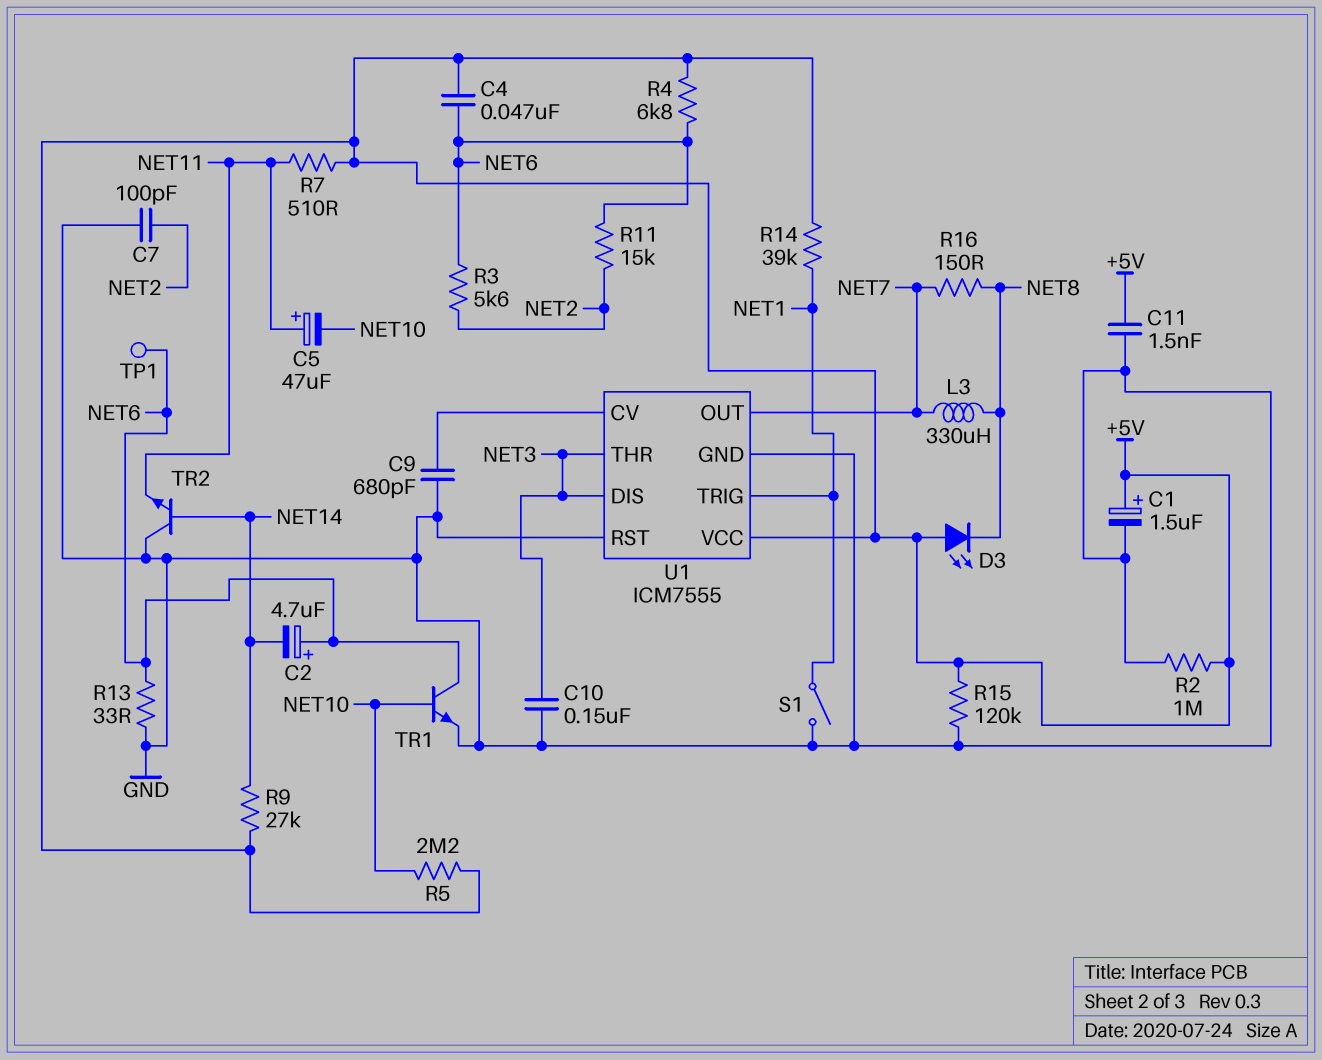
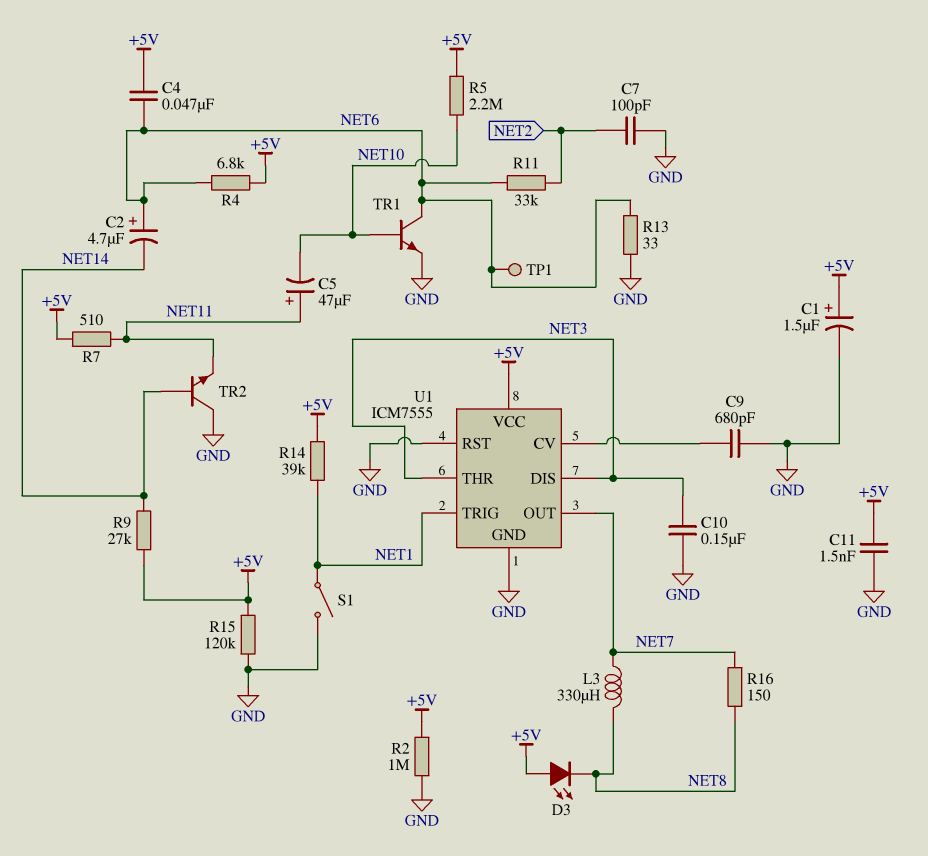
R3: 5.6k (NET2, NET6) -> none
R11: 15k (NET2, NET6) -> 33k (NET2, NET6)

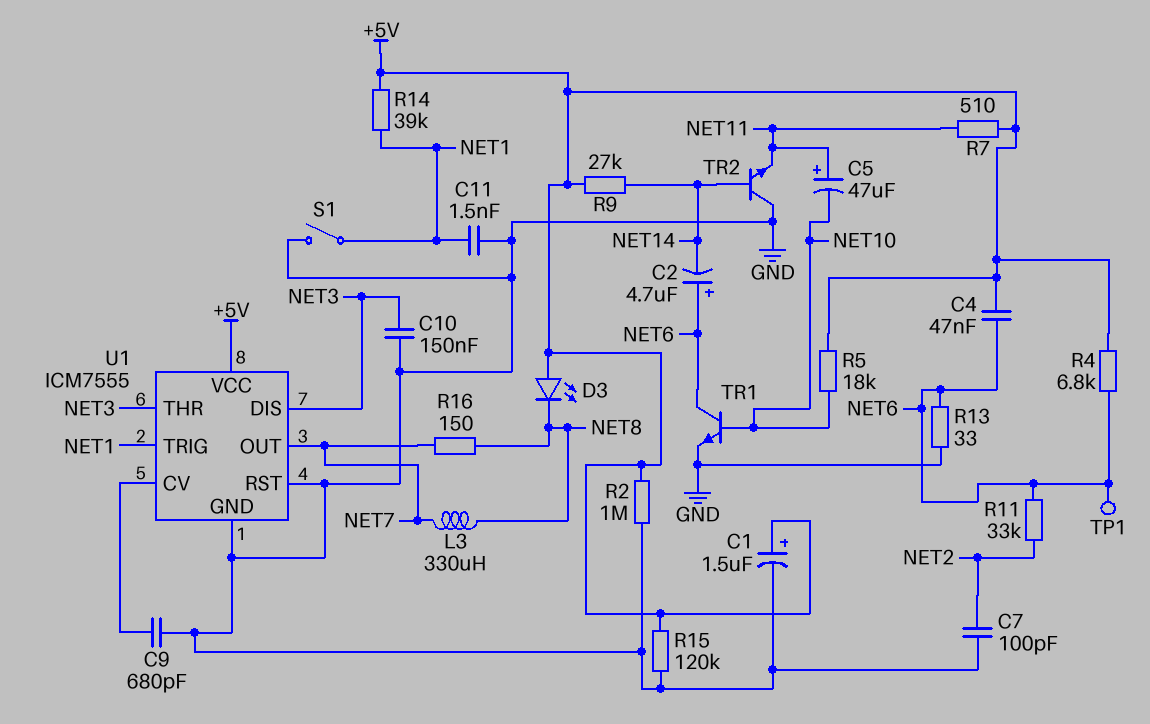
C11: 1.5nF (+5V, GND) -> 1.5nF (GND, NET1)
R5: 2.2M (+5V, NET10) -> 18k (+5V, NET10)

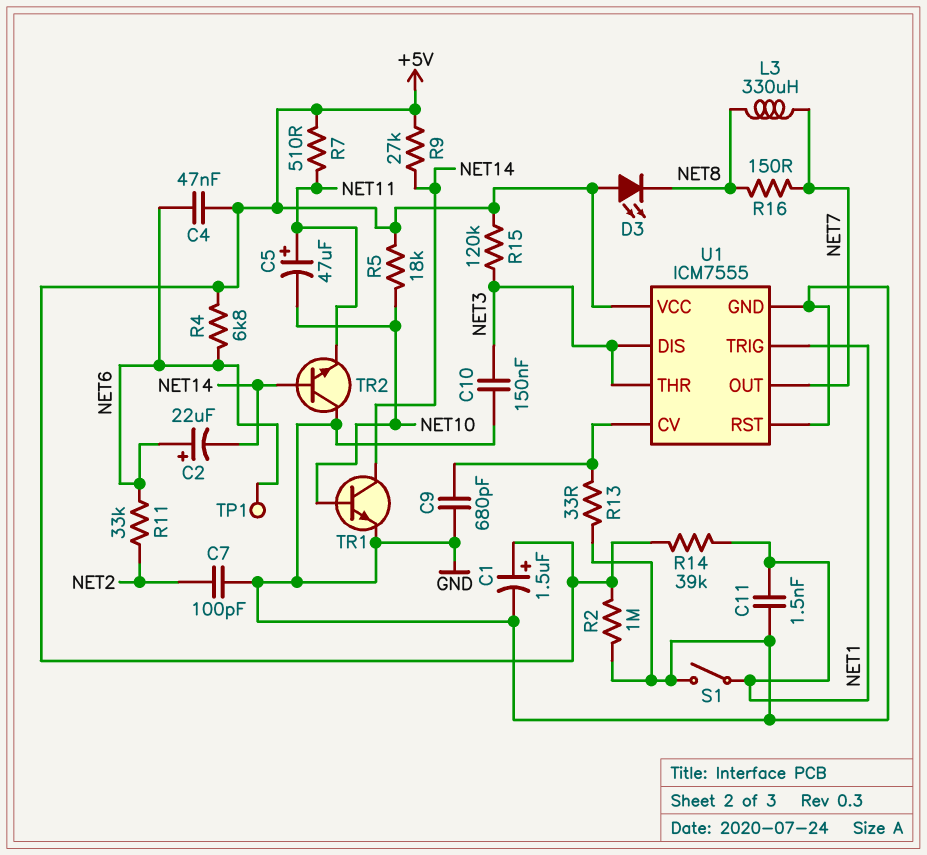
C2: 4.7uF (plus NET6, minus NET14) -> 22uF (plus NET6, minus NET14)
R13: 33 (GND, NET6) -> 33 (GND, U1/CV)
R15: 120k (+5V, GND) -> 120k (+5V, NET3)
TR1: NPN (B NET10, C NET6, E GND) -> NPN (B NET10, C NET14, E GND)

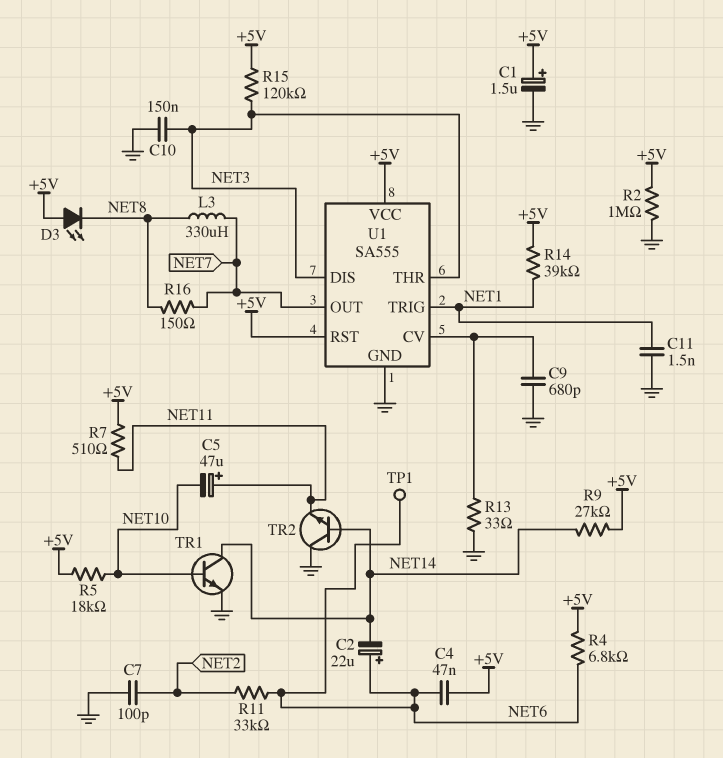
S1: switch (GND, NET1) -> none
U1: ICM7555 -> SA555
U1 pin RST: GND -> +5V

